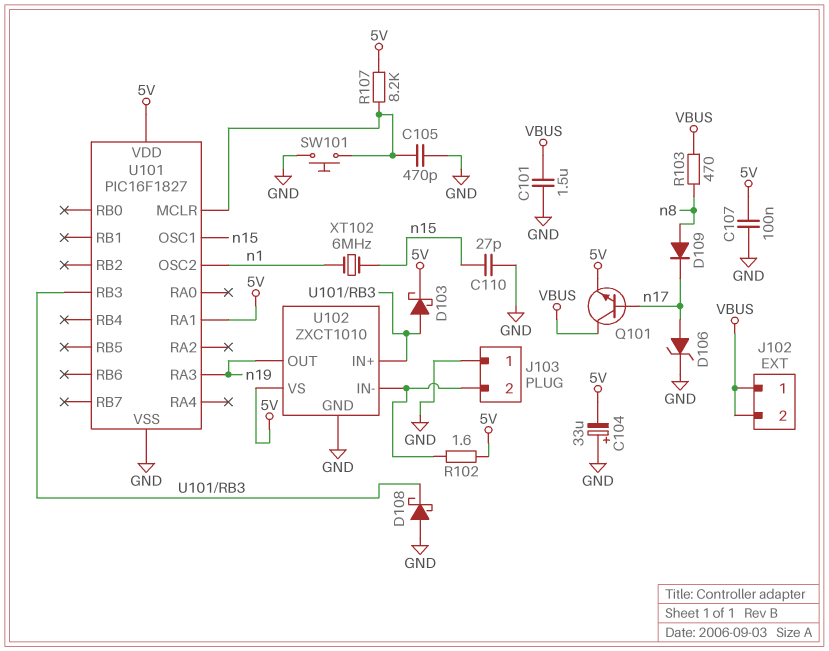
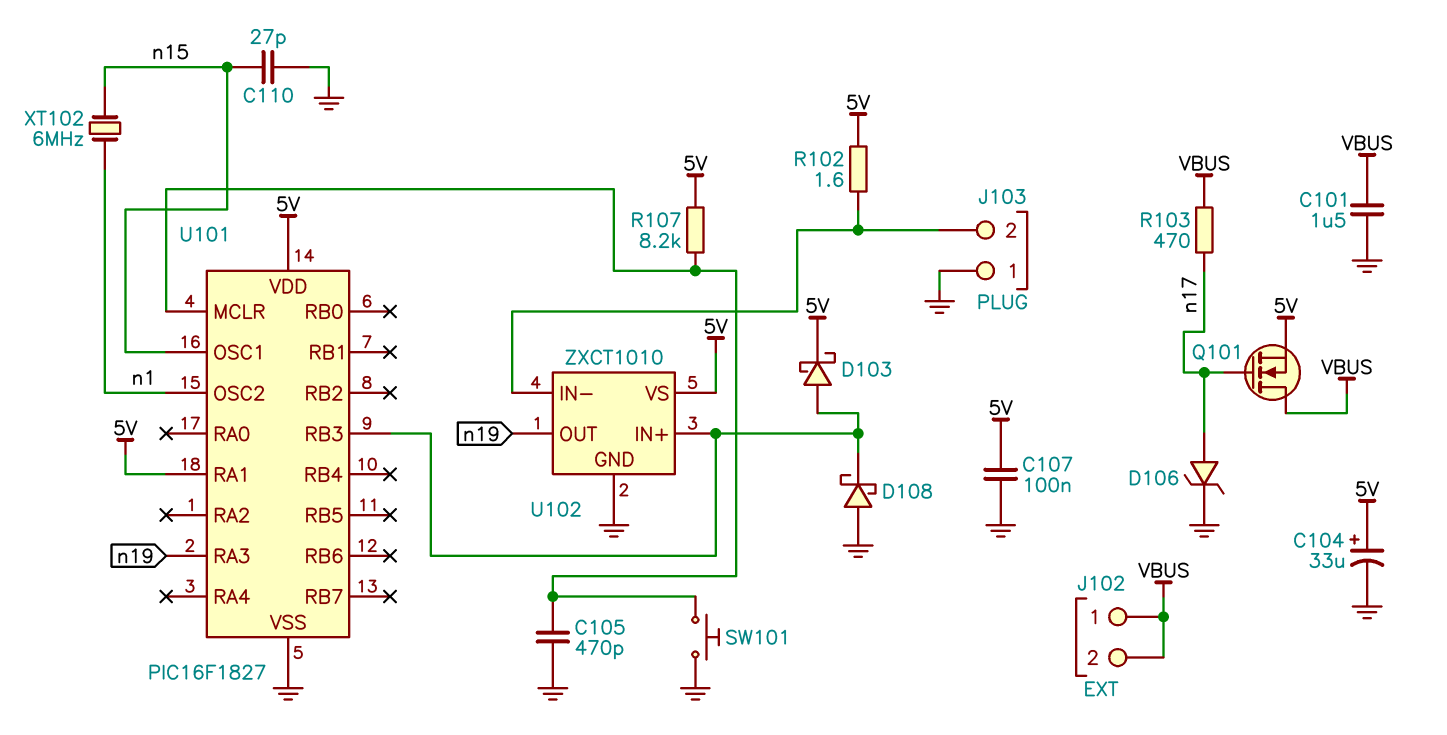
C104: 33uF (plus GND, minus 5V) -> 33uF (plus 5V, minus GND)
D109: diode (A n8, K n17) -> none
Q101: NPN (B n17, C VBUS, E 5V) -> NMOS (G n17, D VBUS, S 5V)
R103: 470 (VBUS, n8) -> 470 (VBUS, n17)

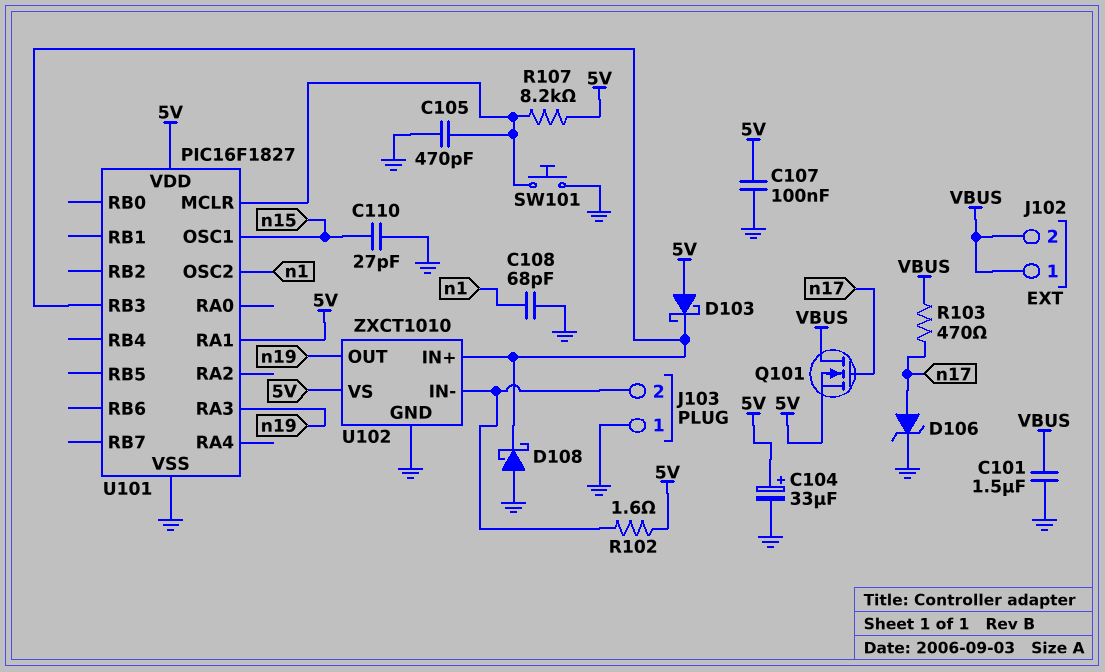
C108: none -> 68pF (GND, n1)
D103: schottky (A U101/RB3, K 5V) -> schottky (A 5V, K U101/RB3)
XT102: 6MHz (n1, n15) -> none

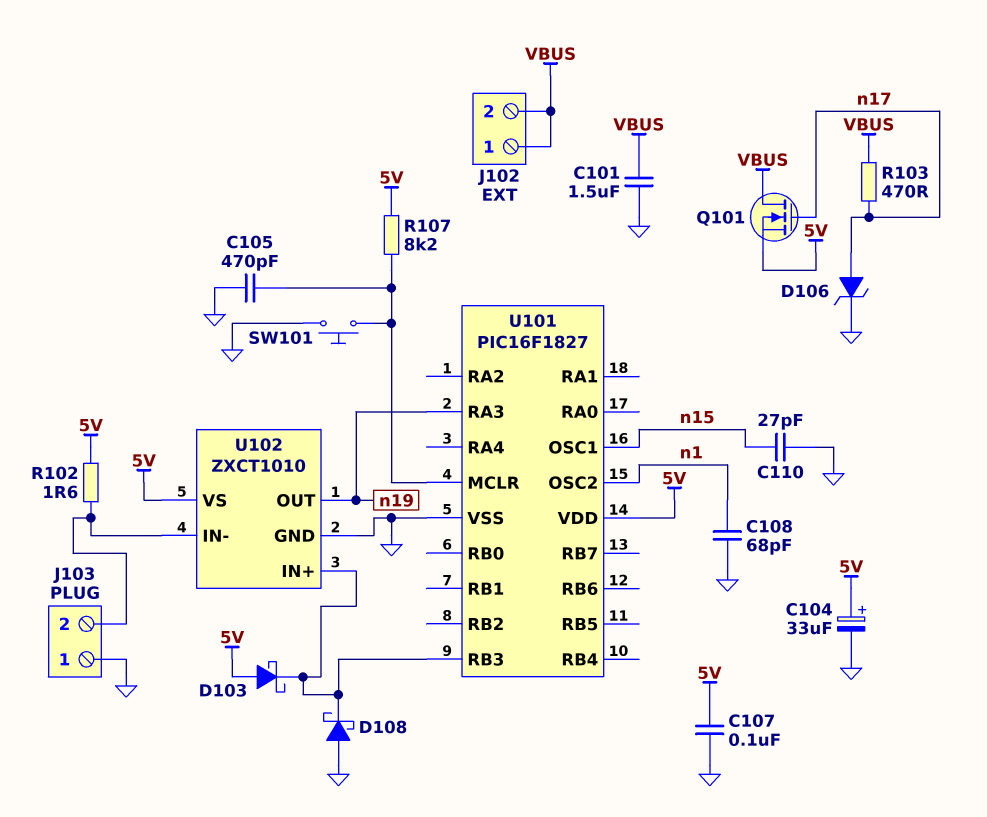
U101 pin RA1: 5V -> none

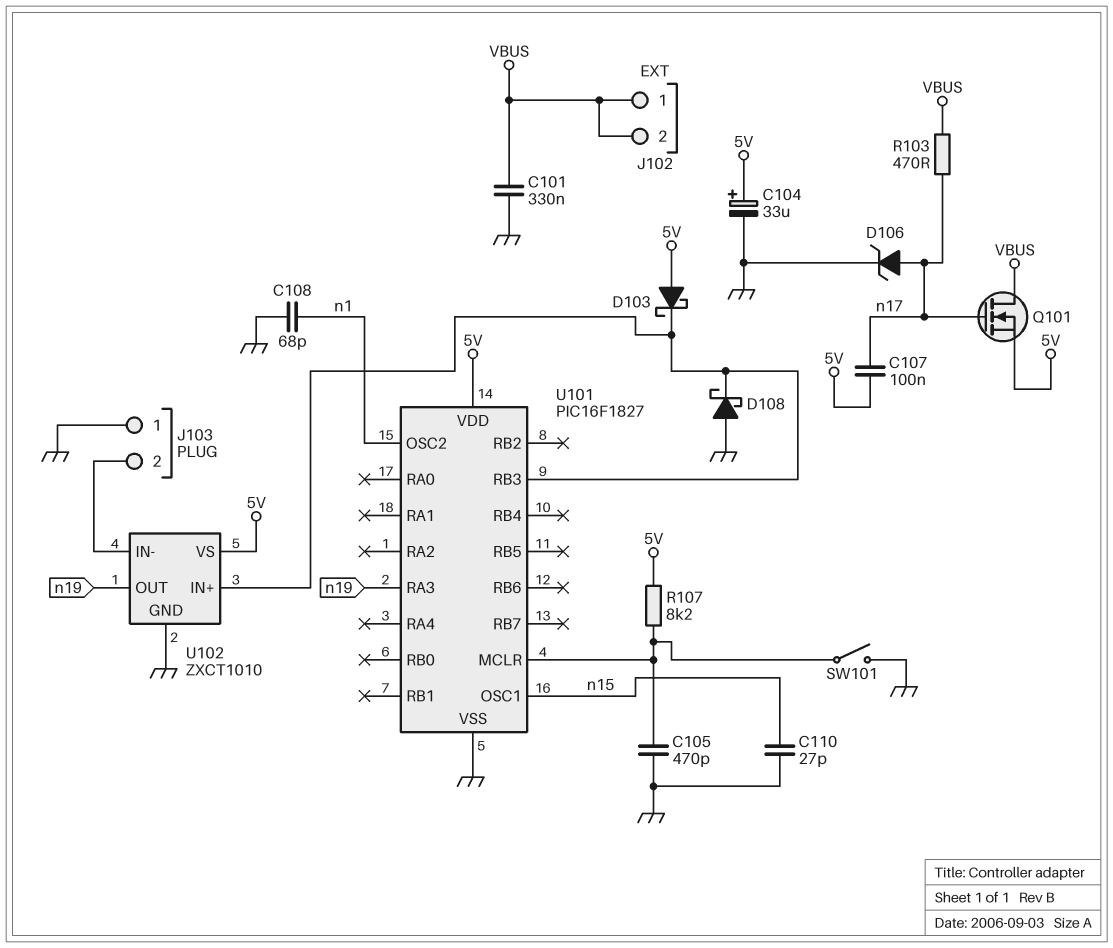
C101: 1.5uF (GND, VBUS) -> 330nF (GND, VBUS)
C107: 100nF (5V, GND) -> 100nF (5V, n17)
R102: 1.6 (5V, J103/2) -> none
SW101: button (GND, U101/MCLR) -> switch (GND, U101/MCLR)

